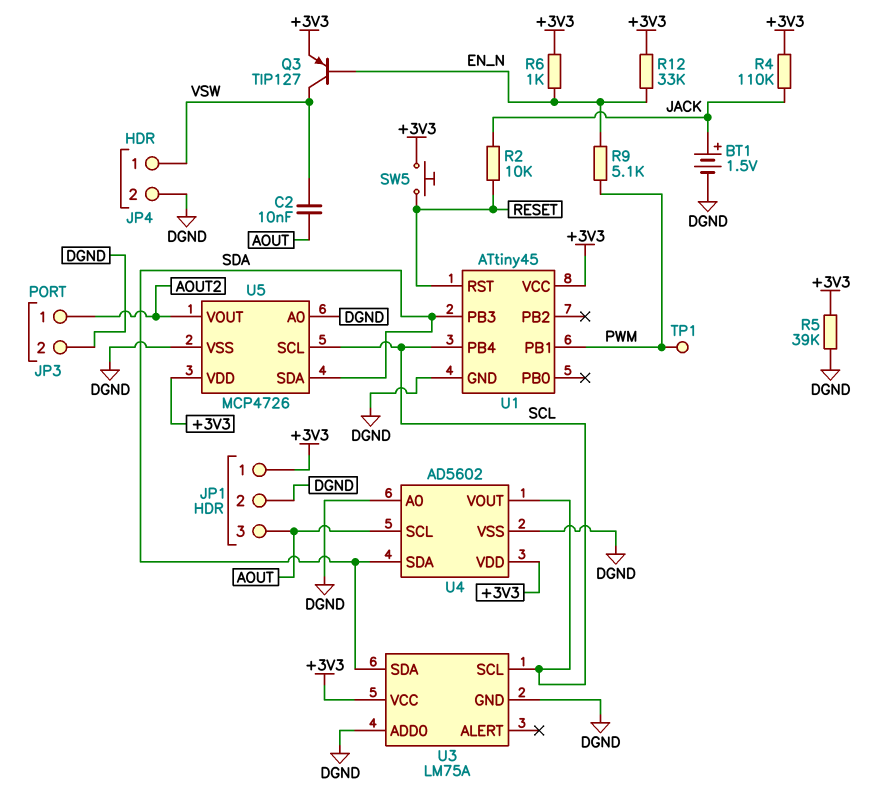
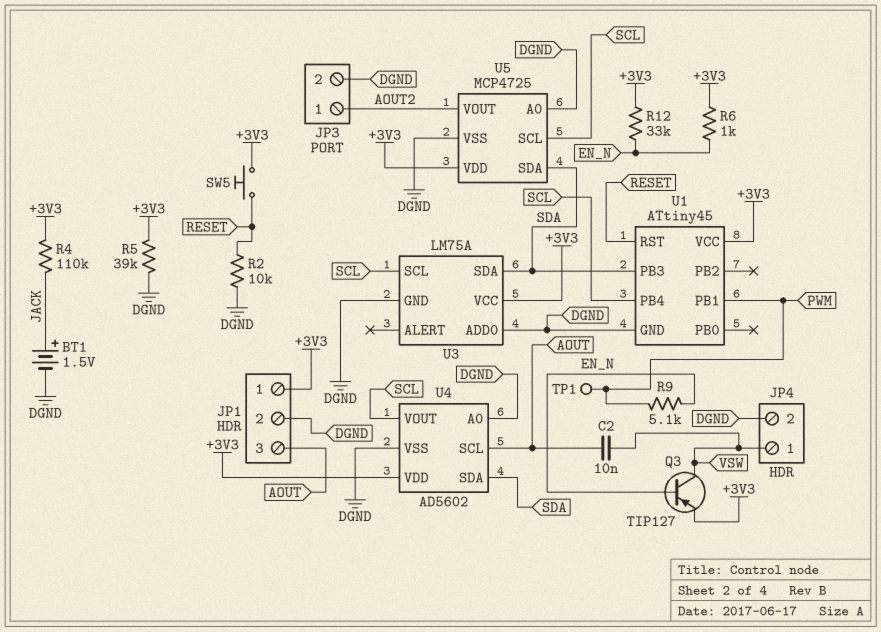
R2: 10k (JACK, RESET) -> 10k (DGND, RESET)
U5: MCP4726 -> MCP4725

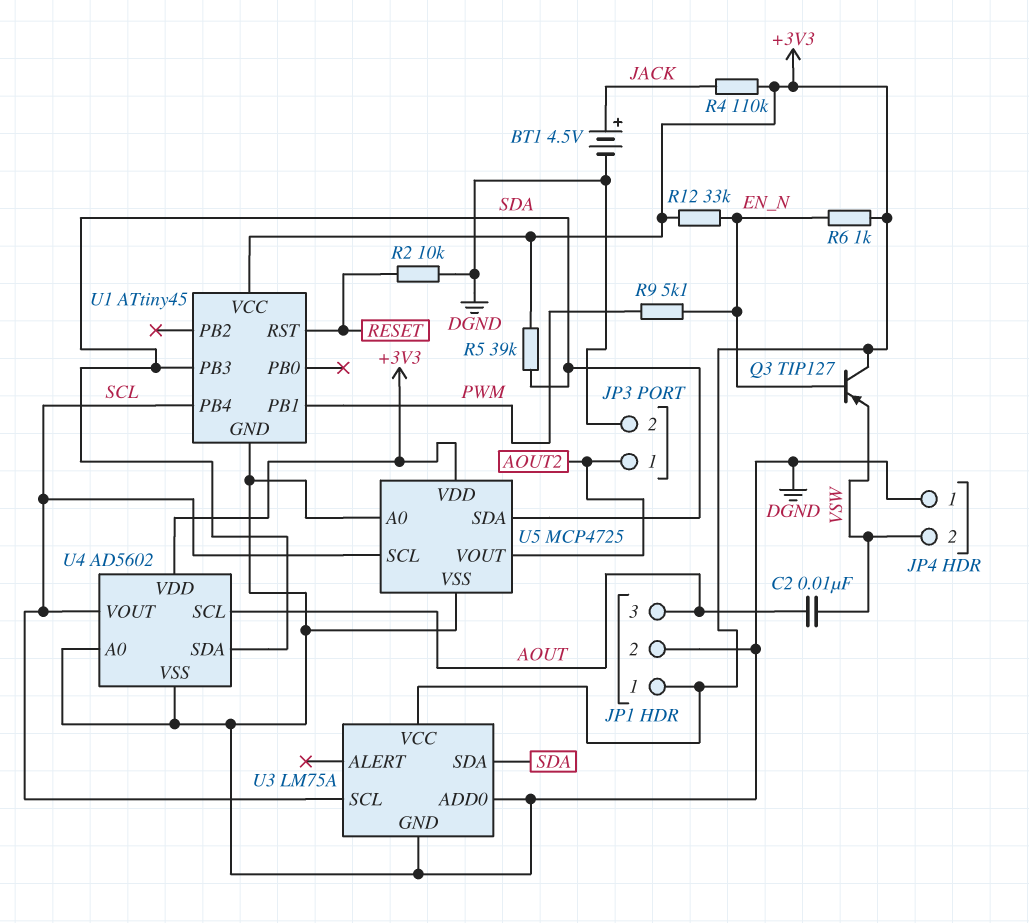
BT1: 1.5V (plus JACK, minus DGND) -> 4.5V (plus JACK, minus DGND)
JP4 pin 1: VSW -> DGND
JP4 pin 2: DGND -> VSW
Q3: PNP TIP127 (B EN_N, C VSW, E +3V3) -> PNP TIP127 (B EN_N, C +3V3, E VSW)
R5: 39k (+3V3, DGND) -> 39k (+3V3, SDA)
SW5: button (+3V3, RESET) -> none
TP1: test point (PWM) -> none

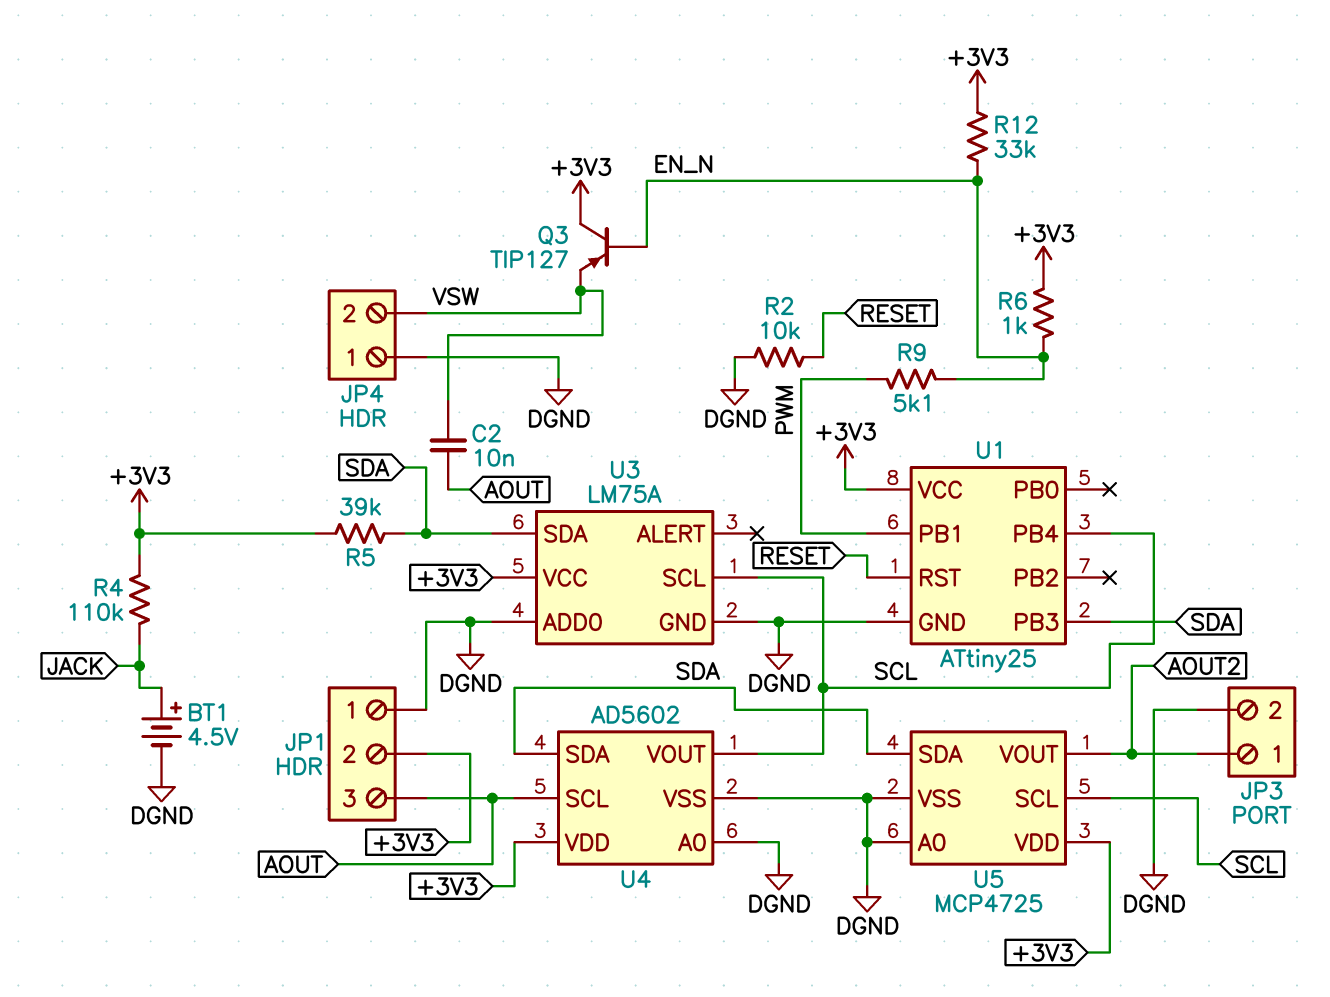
JP1 pin 1: +3V3 -> DGND
JP1 pin 2: DGND -> +3V3
U1: ATtiny45 -> ATtiny25

